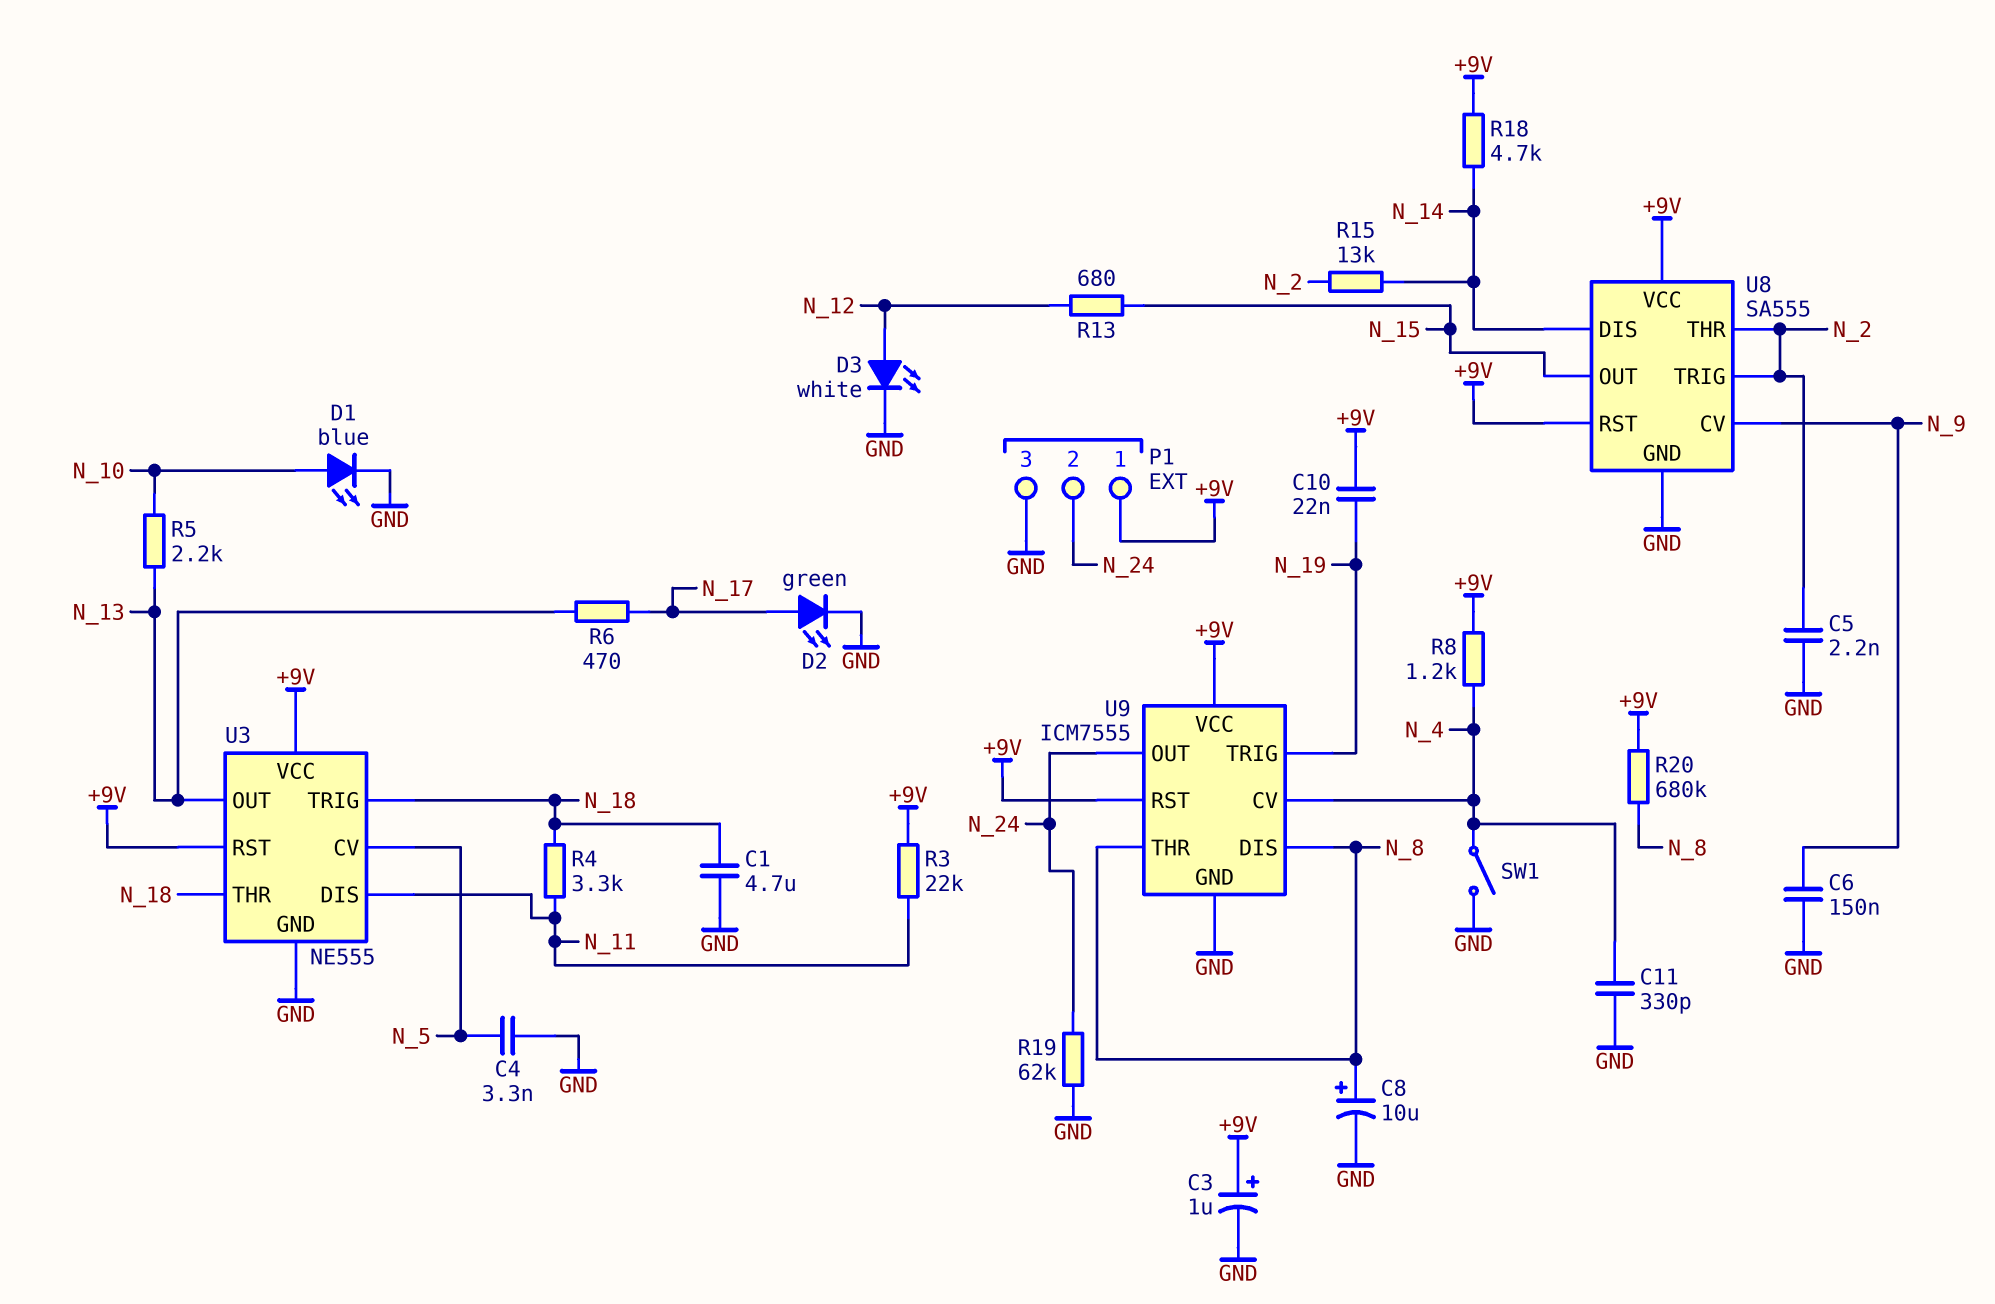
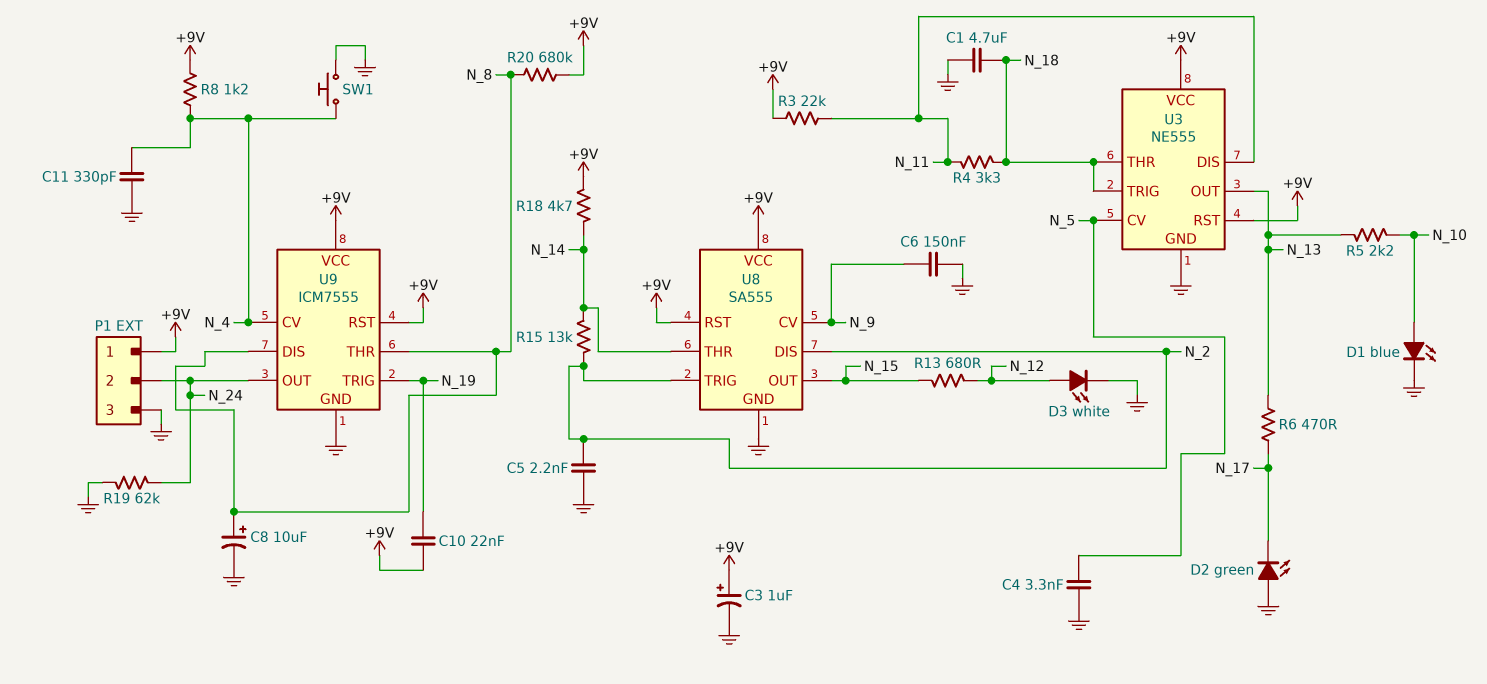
D2: LED green (A N_17, K GND) -> LED green (A GND, K N_17)
SW1: switch (GND, N_4) -> button (GND, N_4)
U8 pin DIS: N_14 -> N_2
U8 pin THR: N_2 -> N_14

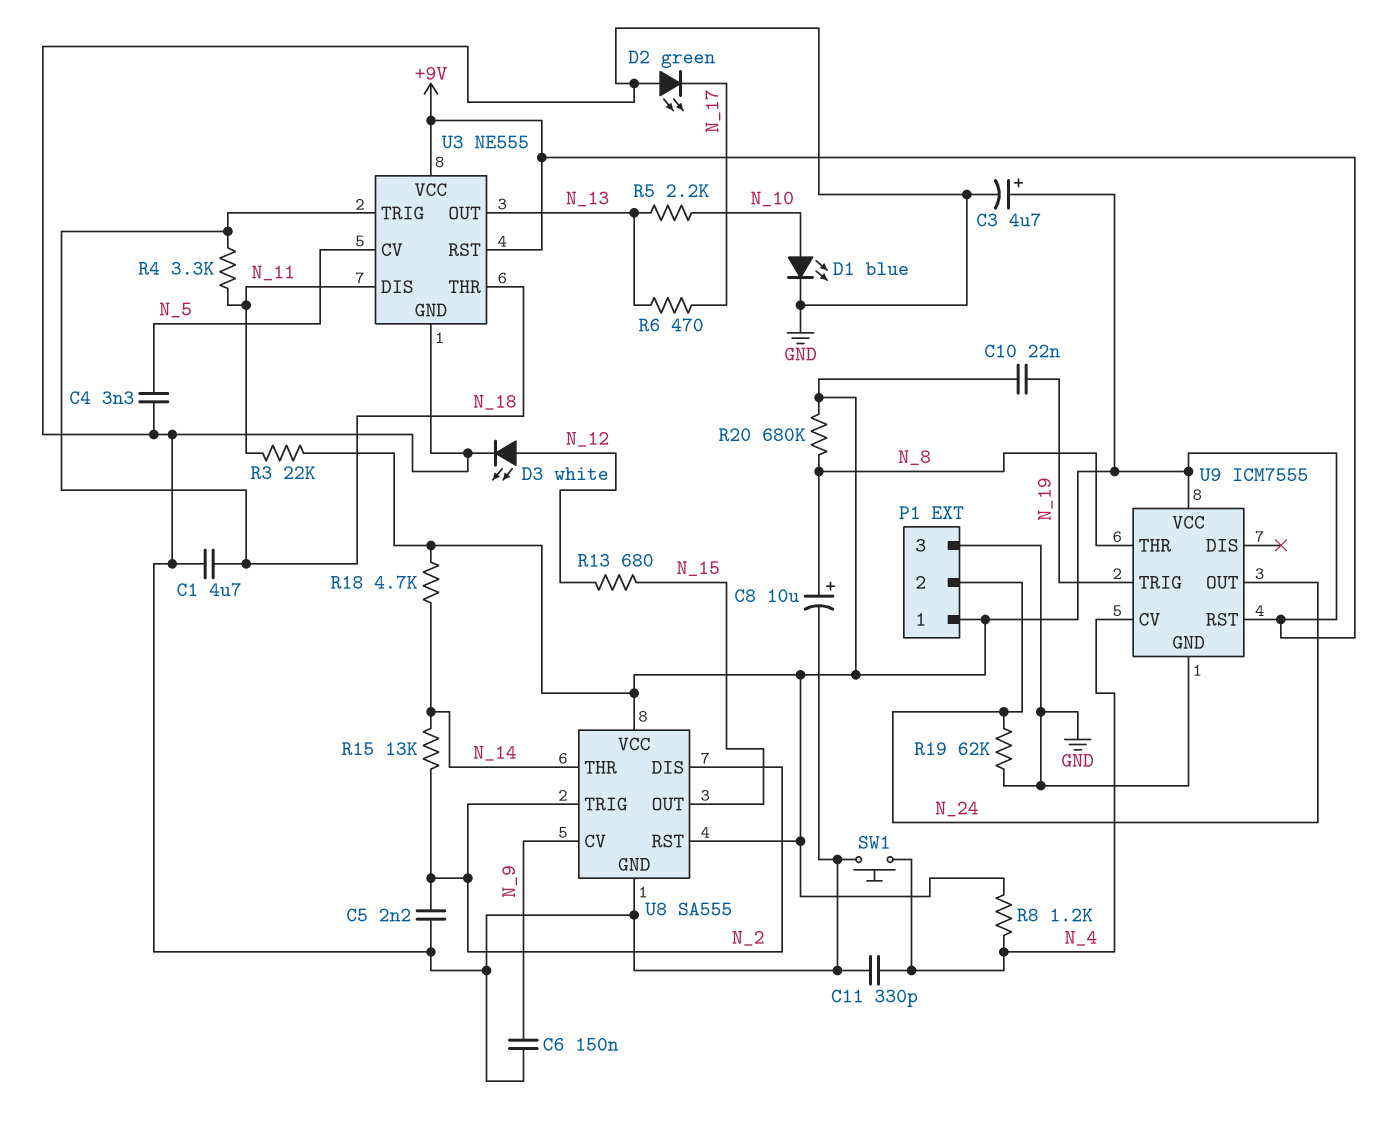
C3: 1uF (plus +9V, minus GND) -> 4.7uF (plus +9V, minus GND)
U9 pin DIS: N_8 -> none

